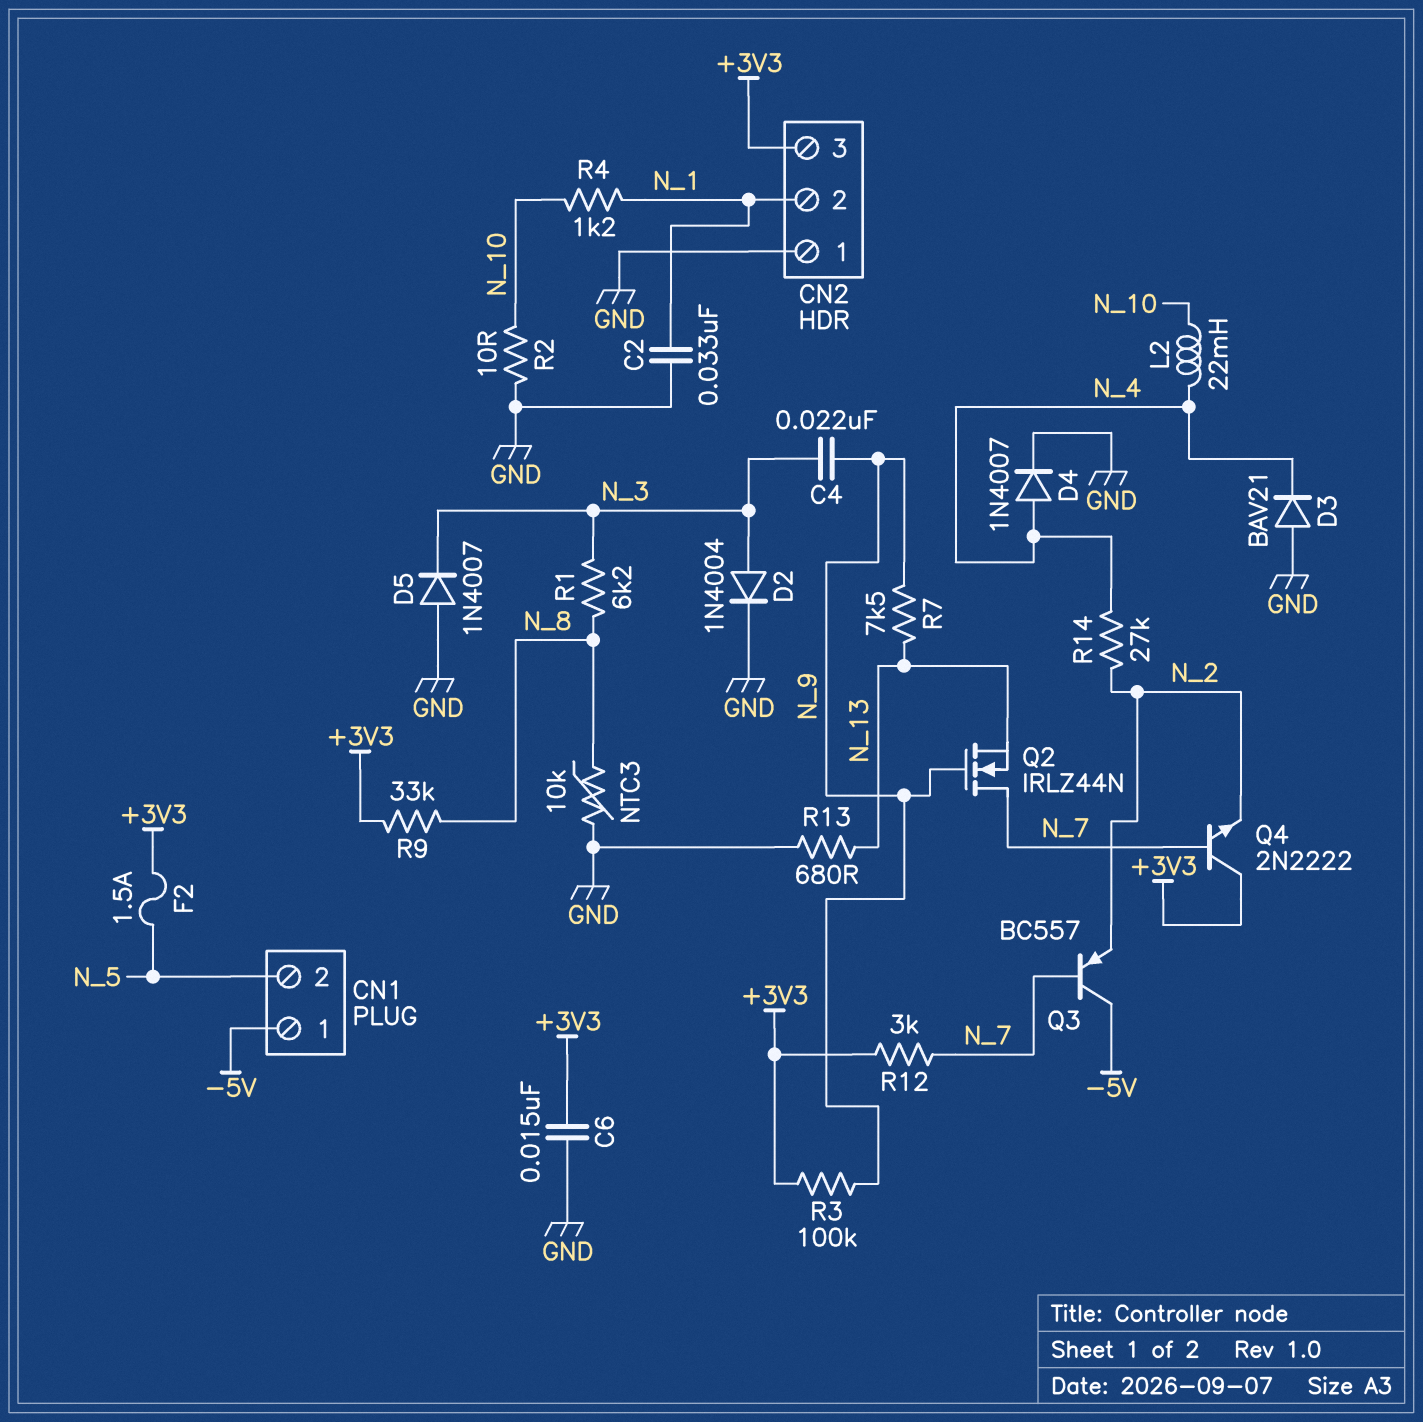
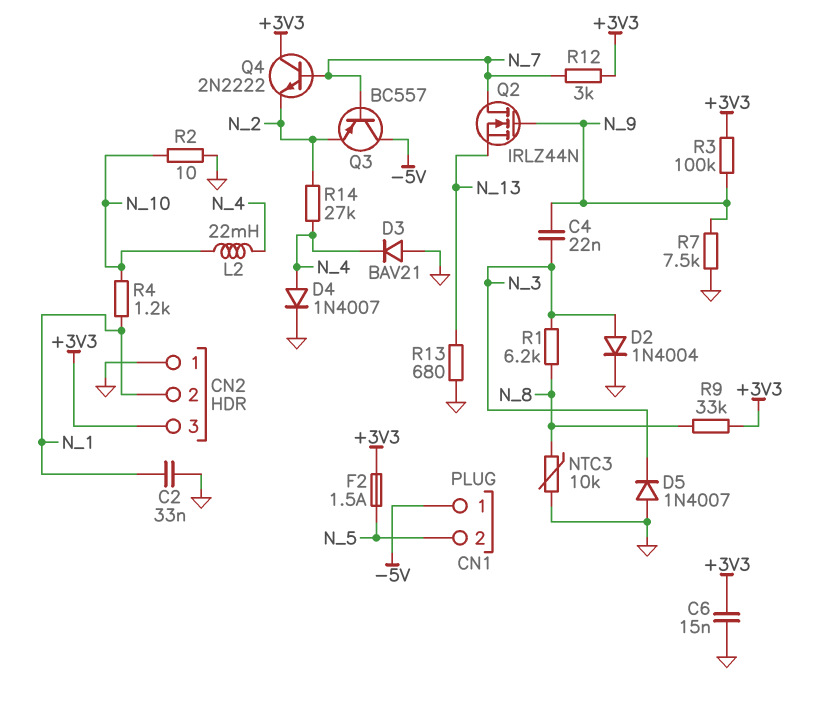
R7: 7.5k (N_9, N_13) -> 7.5k (GND, N_9)

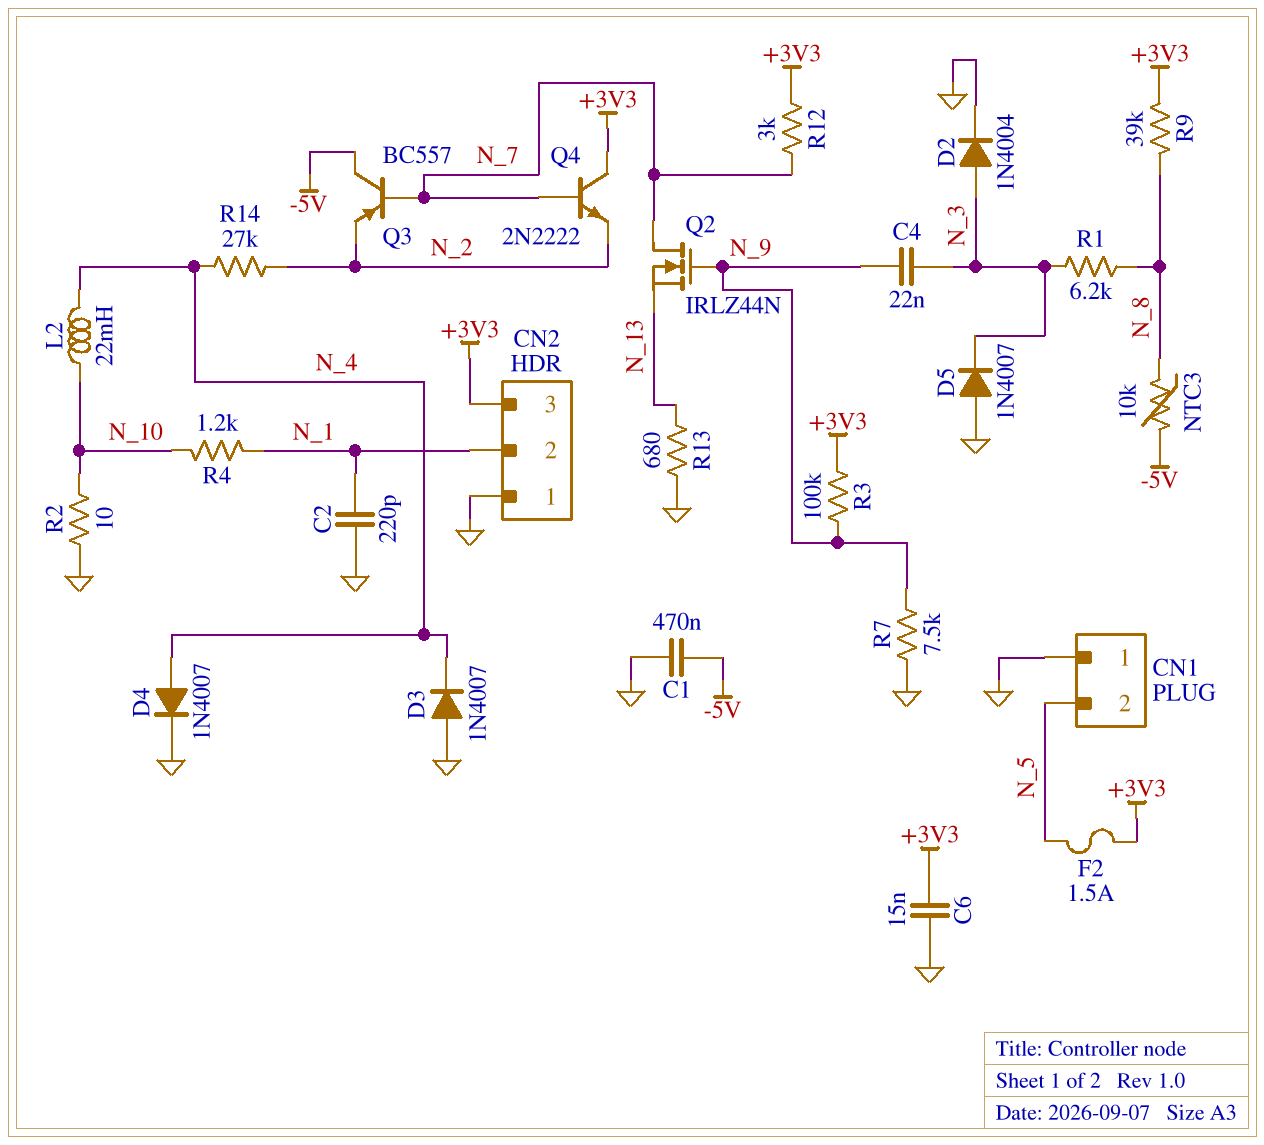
C1: none -> 470nF (-5V, GND)
C2: 33nF (GND, N_1) -> 220pF (GND, N_1)
CN1 pin 1: -5V -> GND
D3: diode BAV21 (A GND, K N_4) -> diode 1N4007 (A GND, K N_4)
NTC3: 10k (GND, N_8) -> 10k (-5V, N_8)
R9: 33k (+3V3, N_8) -> 39k (+3V3, N_8)

